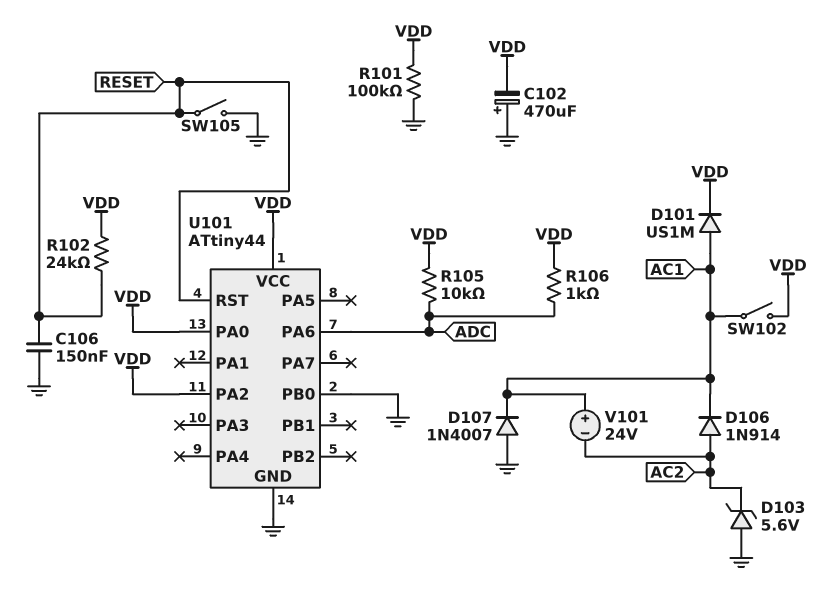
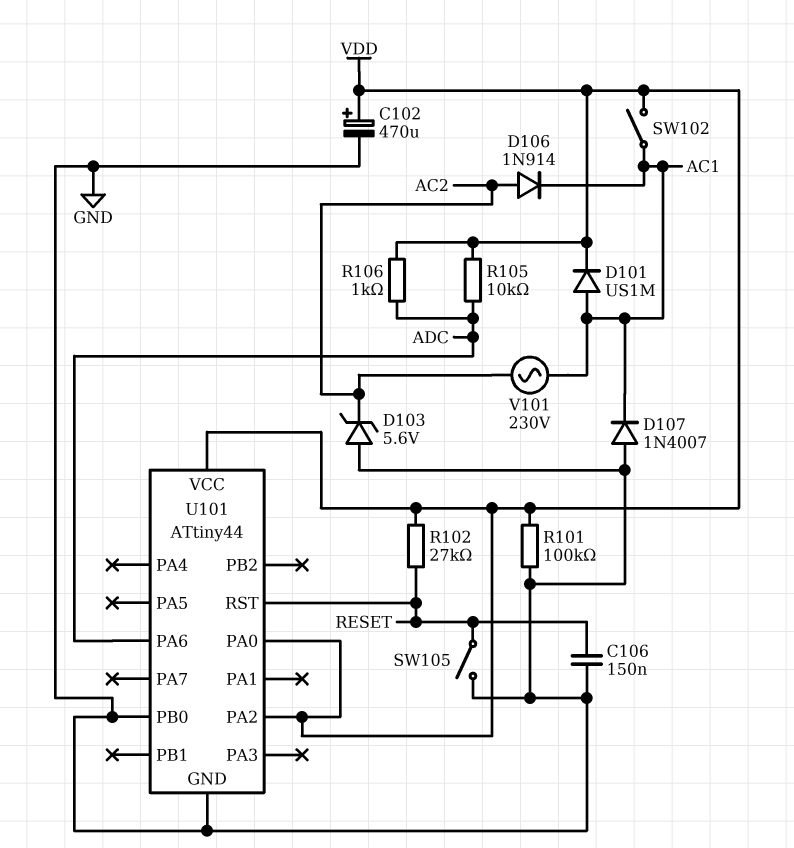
C102: 470uF (plus GND, minus VDD) -> 470uF (plus VDD, minus GND)
R102: 24k (RESET, VDD) -> 27k (RESET, VDD)
V101: 24V (plus AC1, minus AC2) -> AC 230V (AC1, AC2)

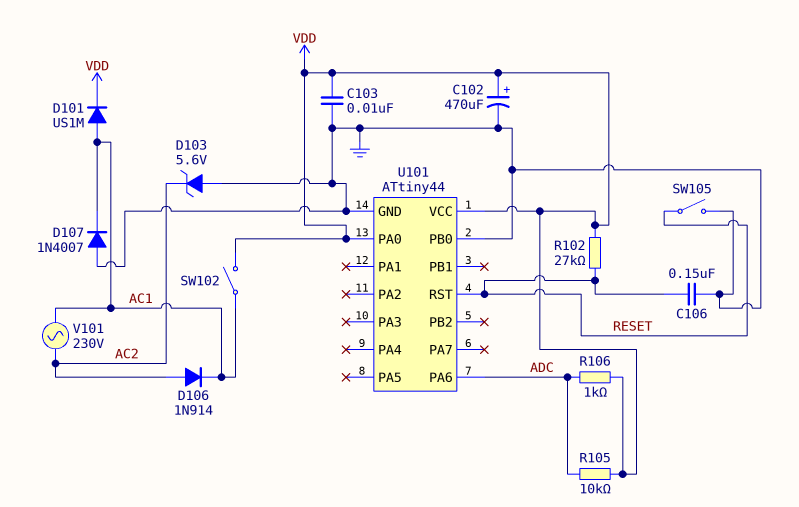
C103: none -> 10nF (GND, VDD)
R101: 100k (GND, VDD) -> none
U101 pin PA2: VDD -> none

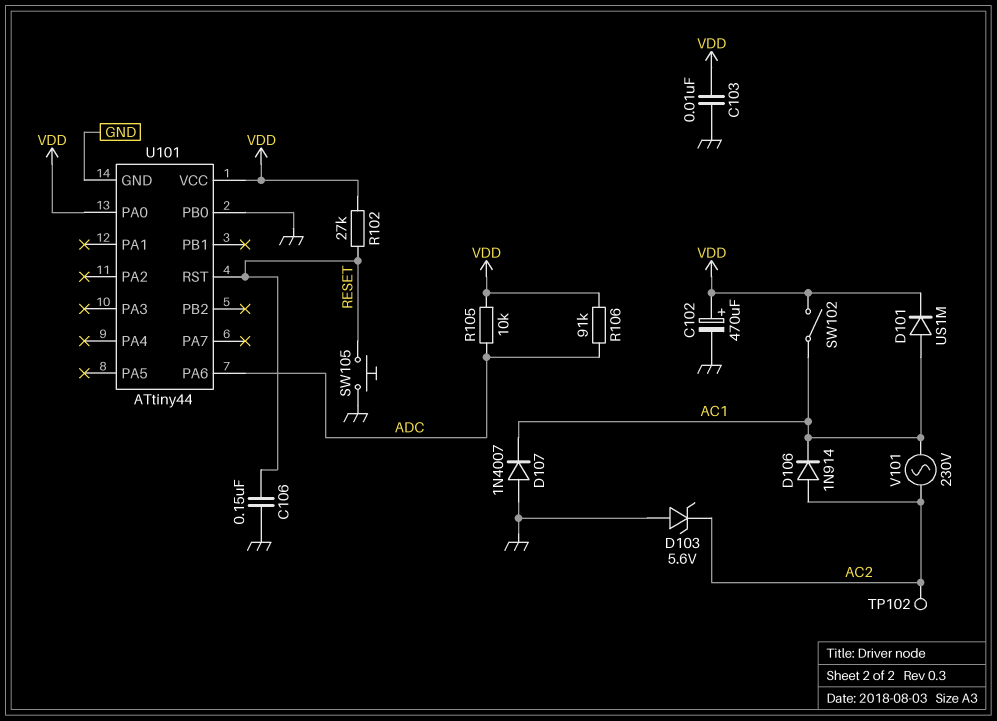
R106: 1k (ADC, VDD) -> 91k (ADC, VDD)
SW105: switch (GND, RESET) -> button (GND, RESET)
TP102: none -> test point (AC2)

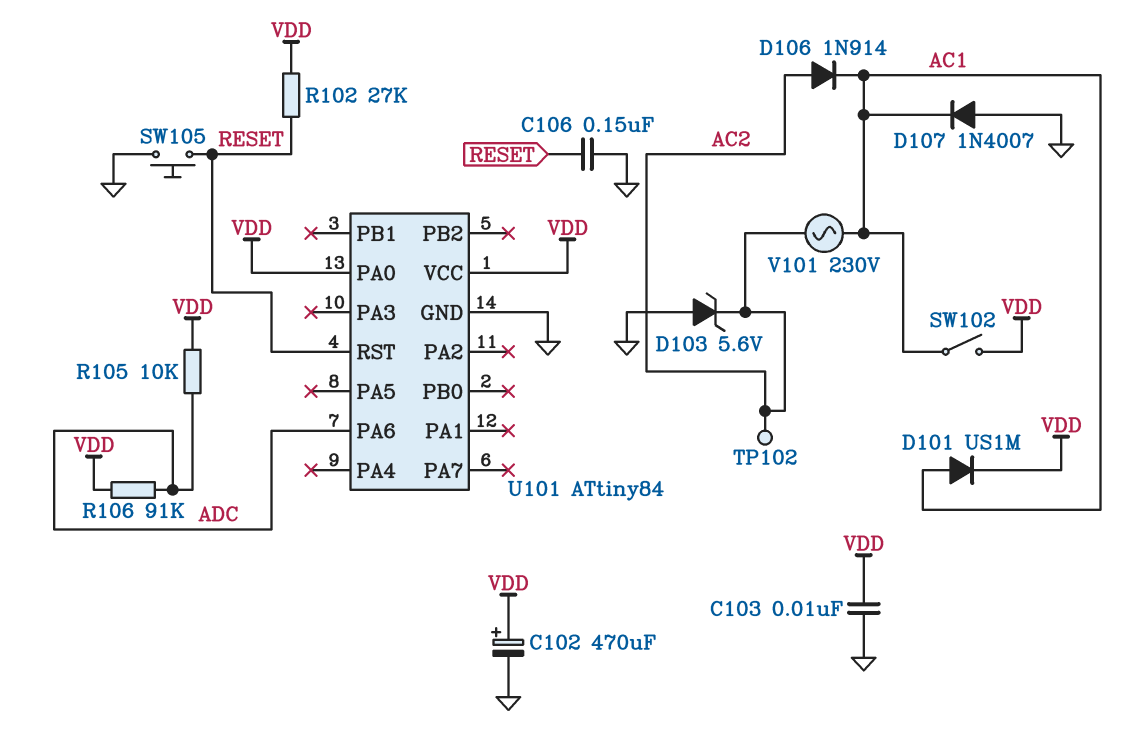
U101: ATtiny44 -> ATtiny84
U101 pin PB0: GND -> none

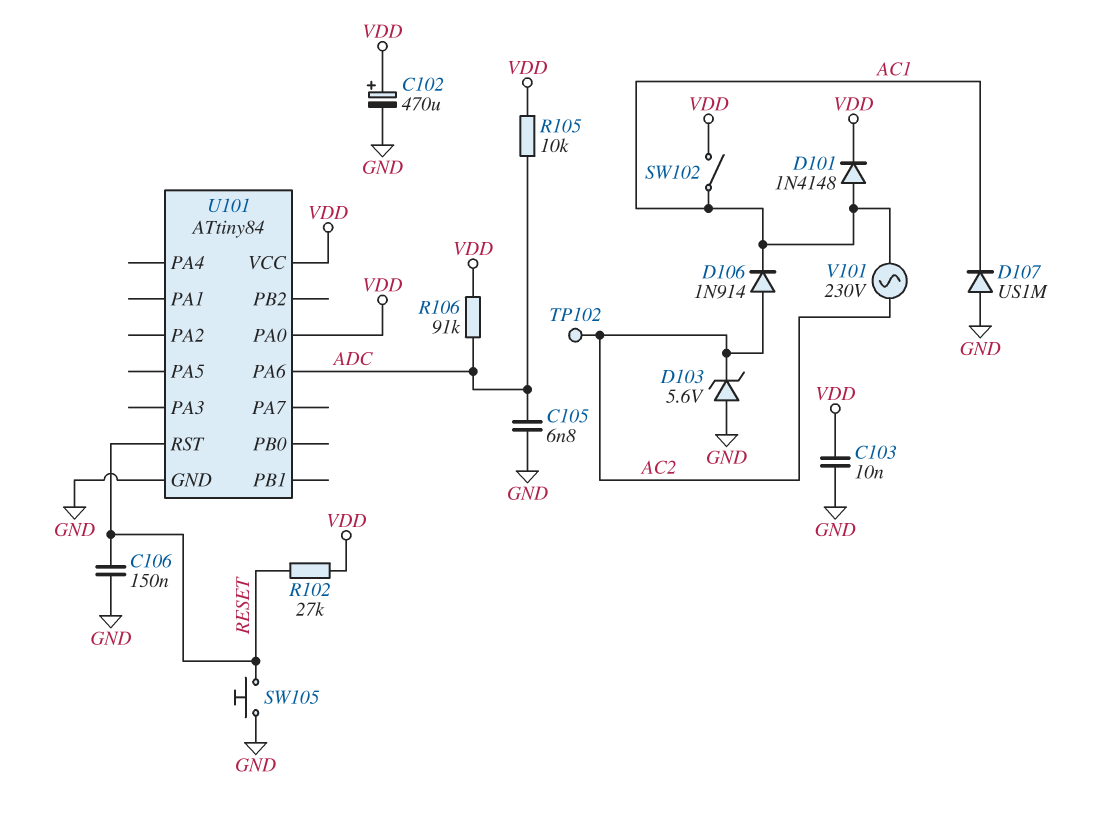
C105: none -> 6.8nF (ADC, GND)
D101: diode US1M (A AC1, K VDD) -> diode 1N4148 (A AC1, K VDD)
D107: diode 1N4007 (A GND, K AC1) -> diode US1M (A GND, K AC1)

